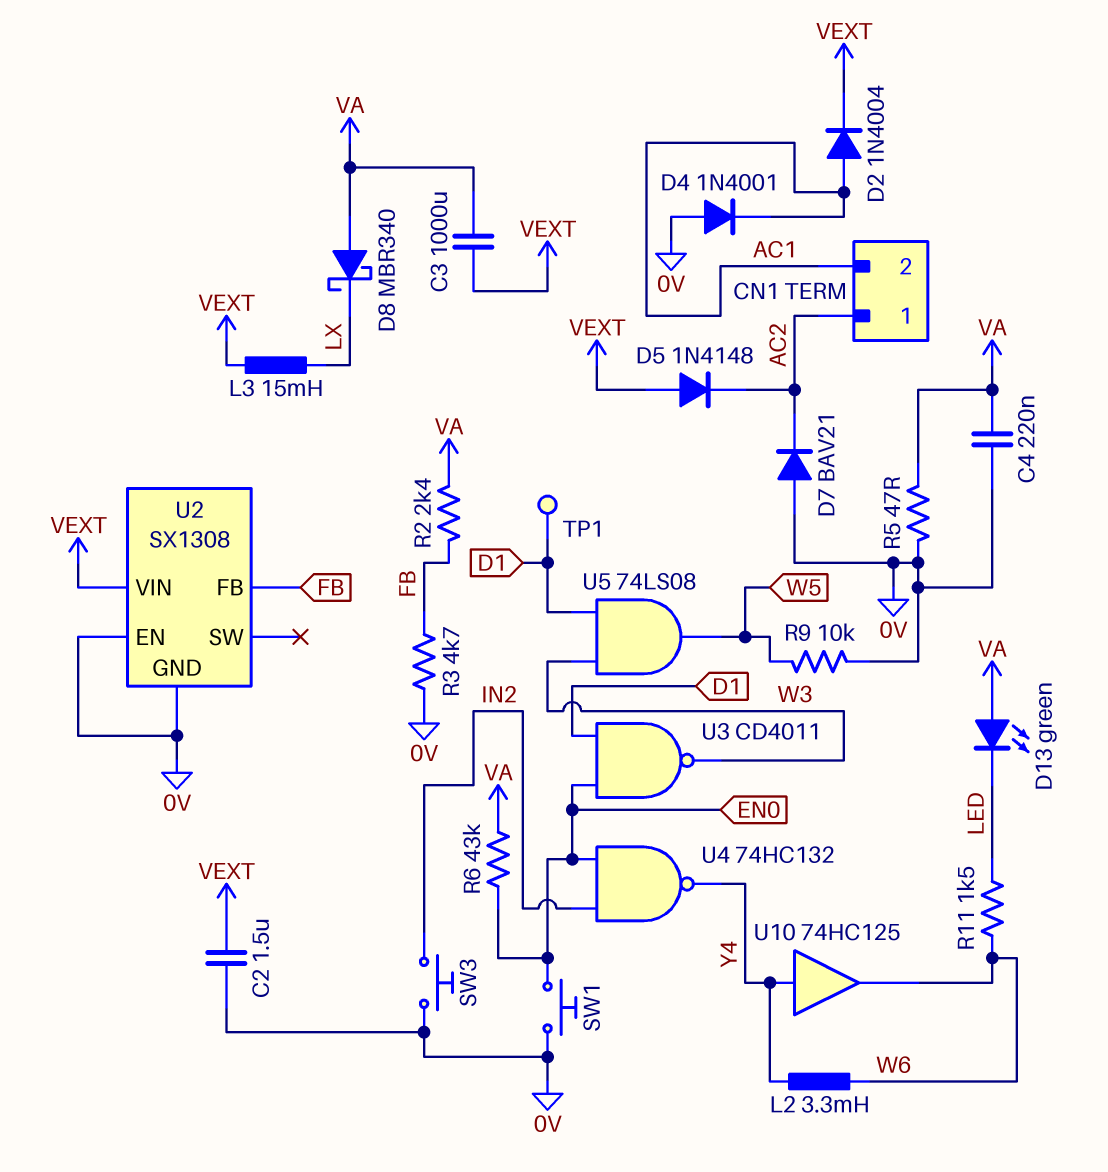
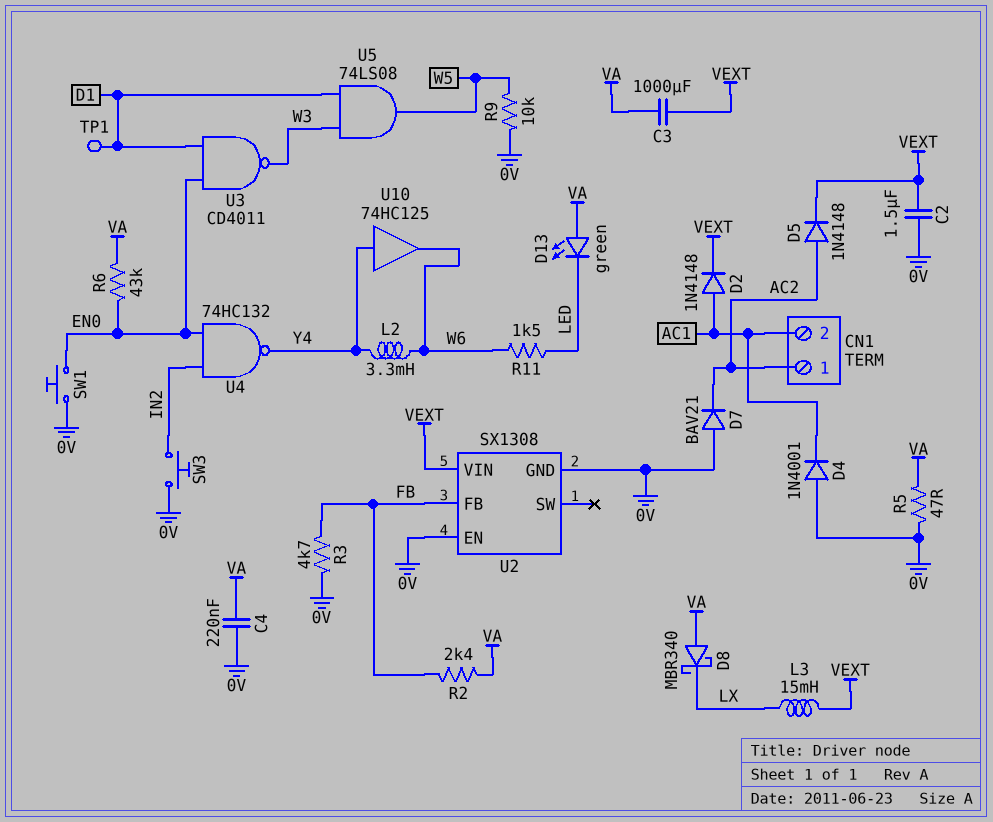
D2: diode 1N4004 (A AC1, K VEXT) -> diode 1N4148 (A AC1, K VEXT)
D5: diode 1N4148 (A VEXT, K AC2) -> diode 1N4148 (A AC2, K VEXT)

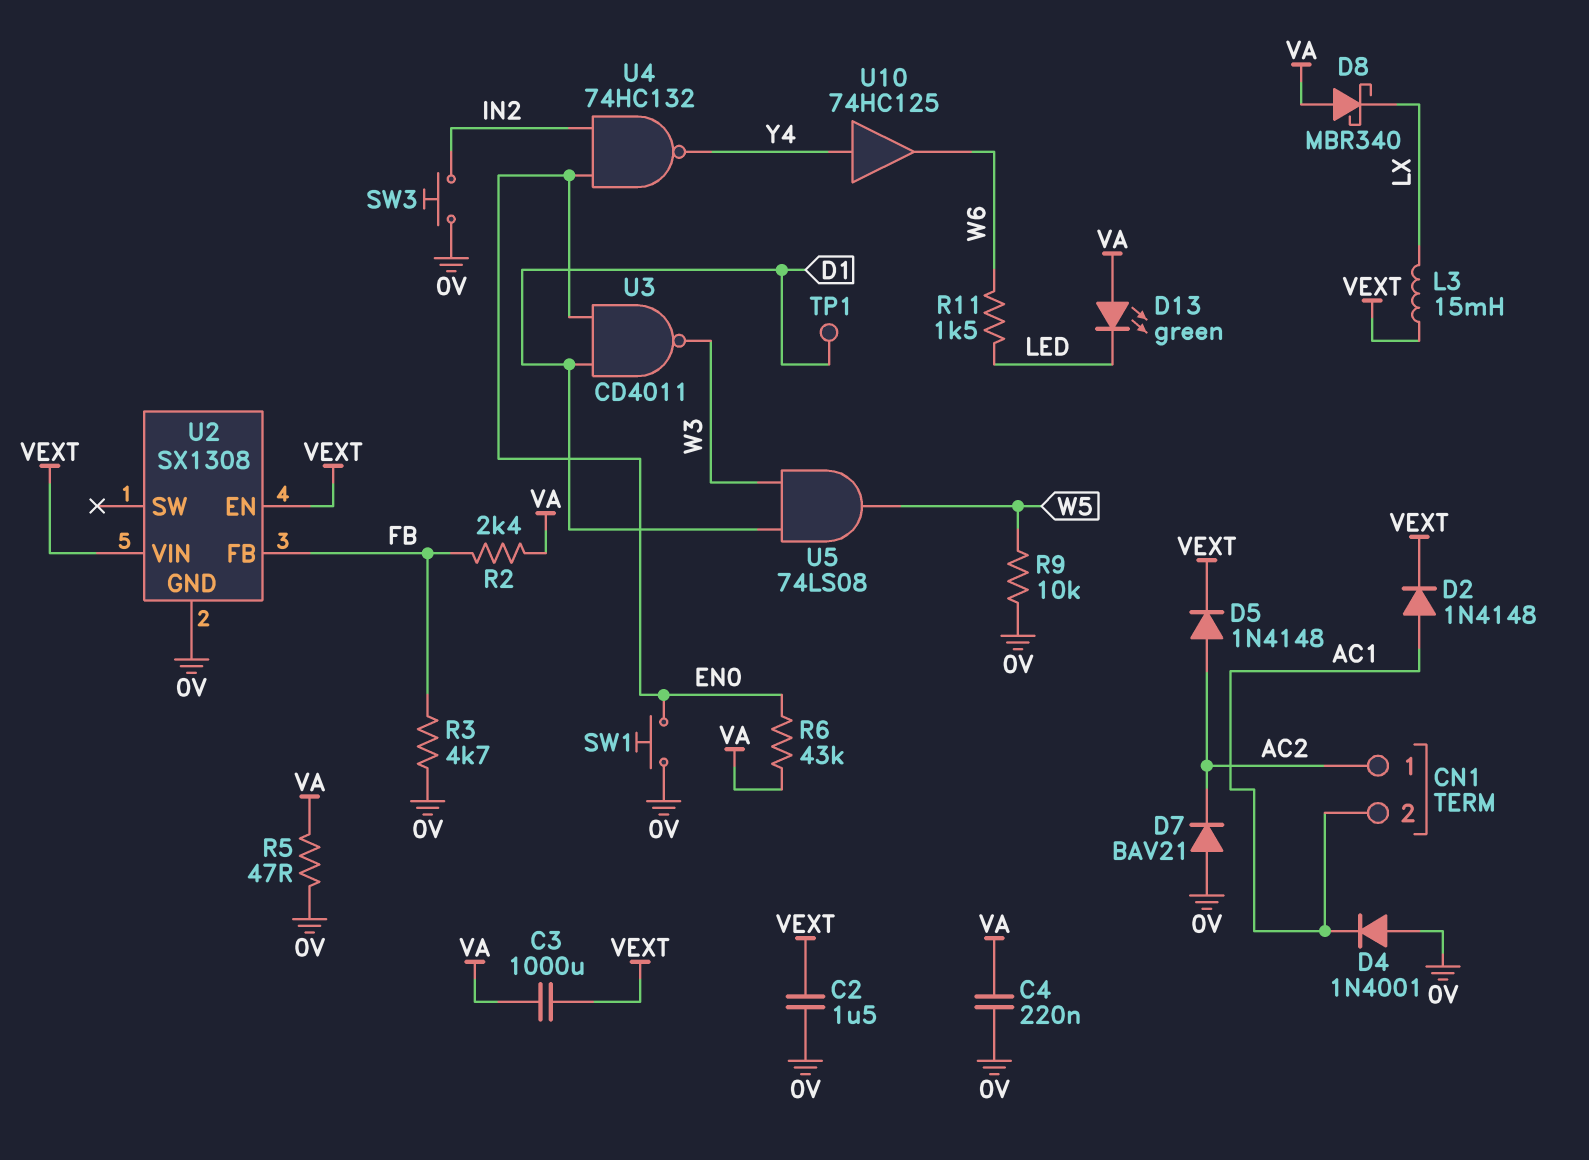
L2: 3.3mH (W6, Y4) -> none
U2 pin EN: 0V -> VEXT

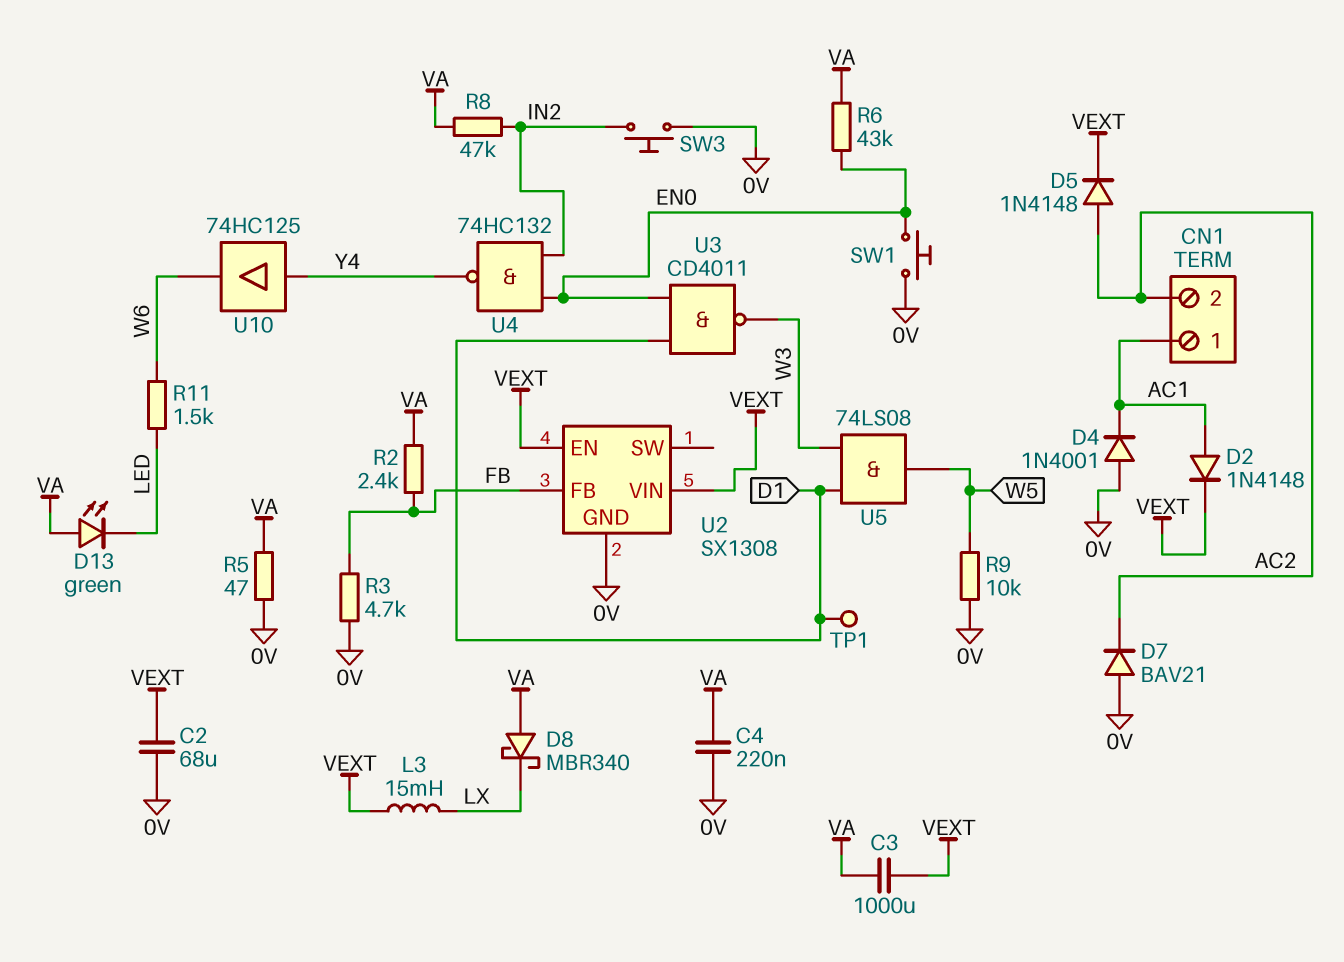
C2: 1.5uF (0V, VEXT) -> 68uF (0V, VEXT)
CN1 pin 1: AC2 -> AC1
CN1 pin 2: AC1 -> AC2
R8: none -> 47k (IN2, VA)

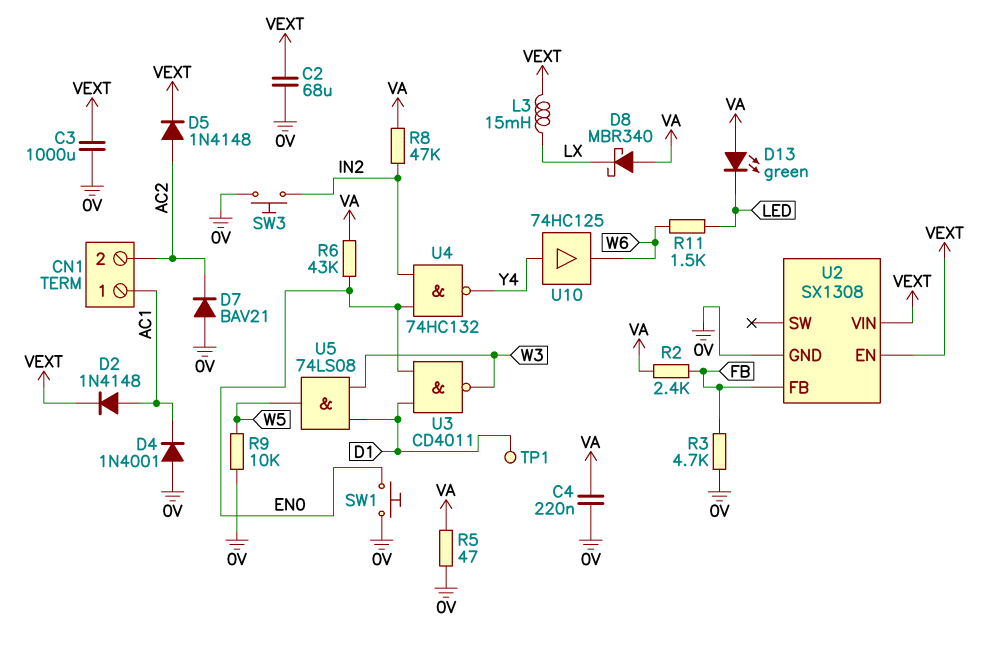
C3: 1000uF (VA, VEXT) -> 1000uF (0V, VEXT)

